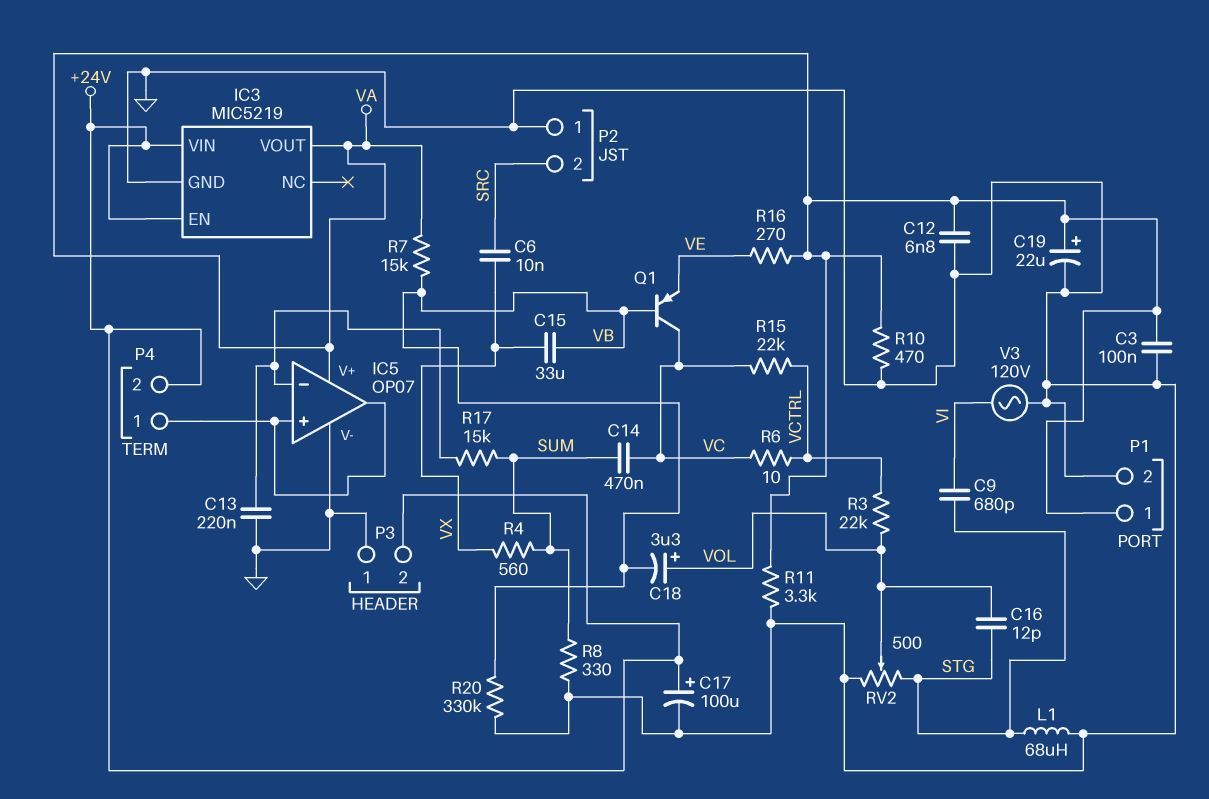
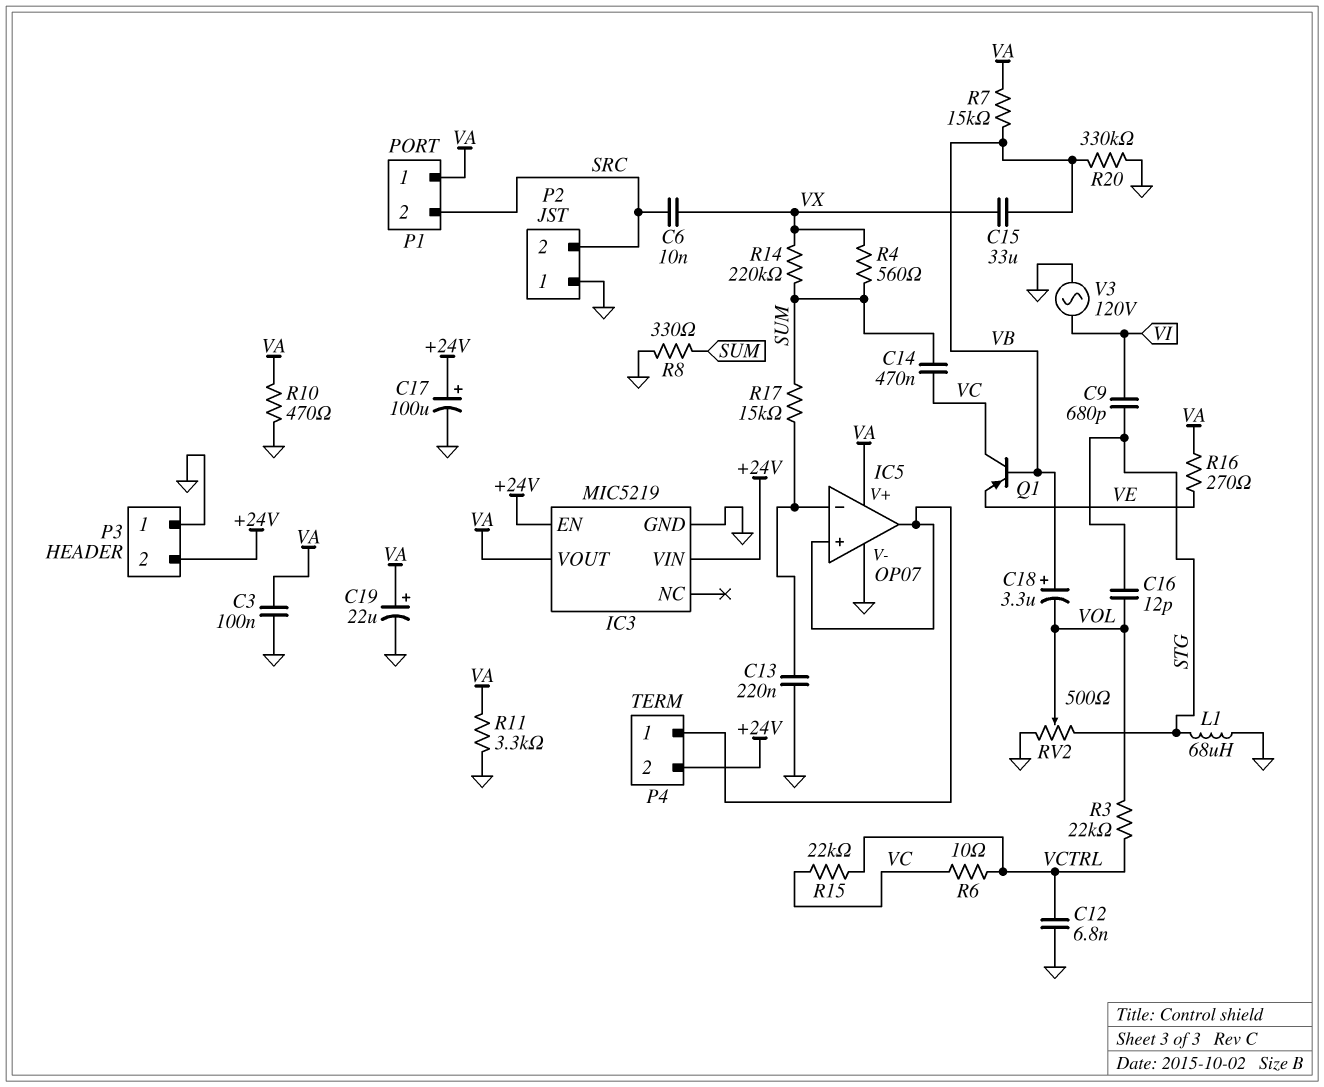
C12: 6.8nF (GND, VA) -> 6.8nF (GND, VCTRL)
C18: 3.3uF (plus VOL, minus VB) -> 3.3uF (plus VB, minus VOL)
P1 pin 2: GND -> SRC
R14: none -> 220k (SUM, VX)

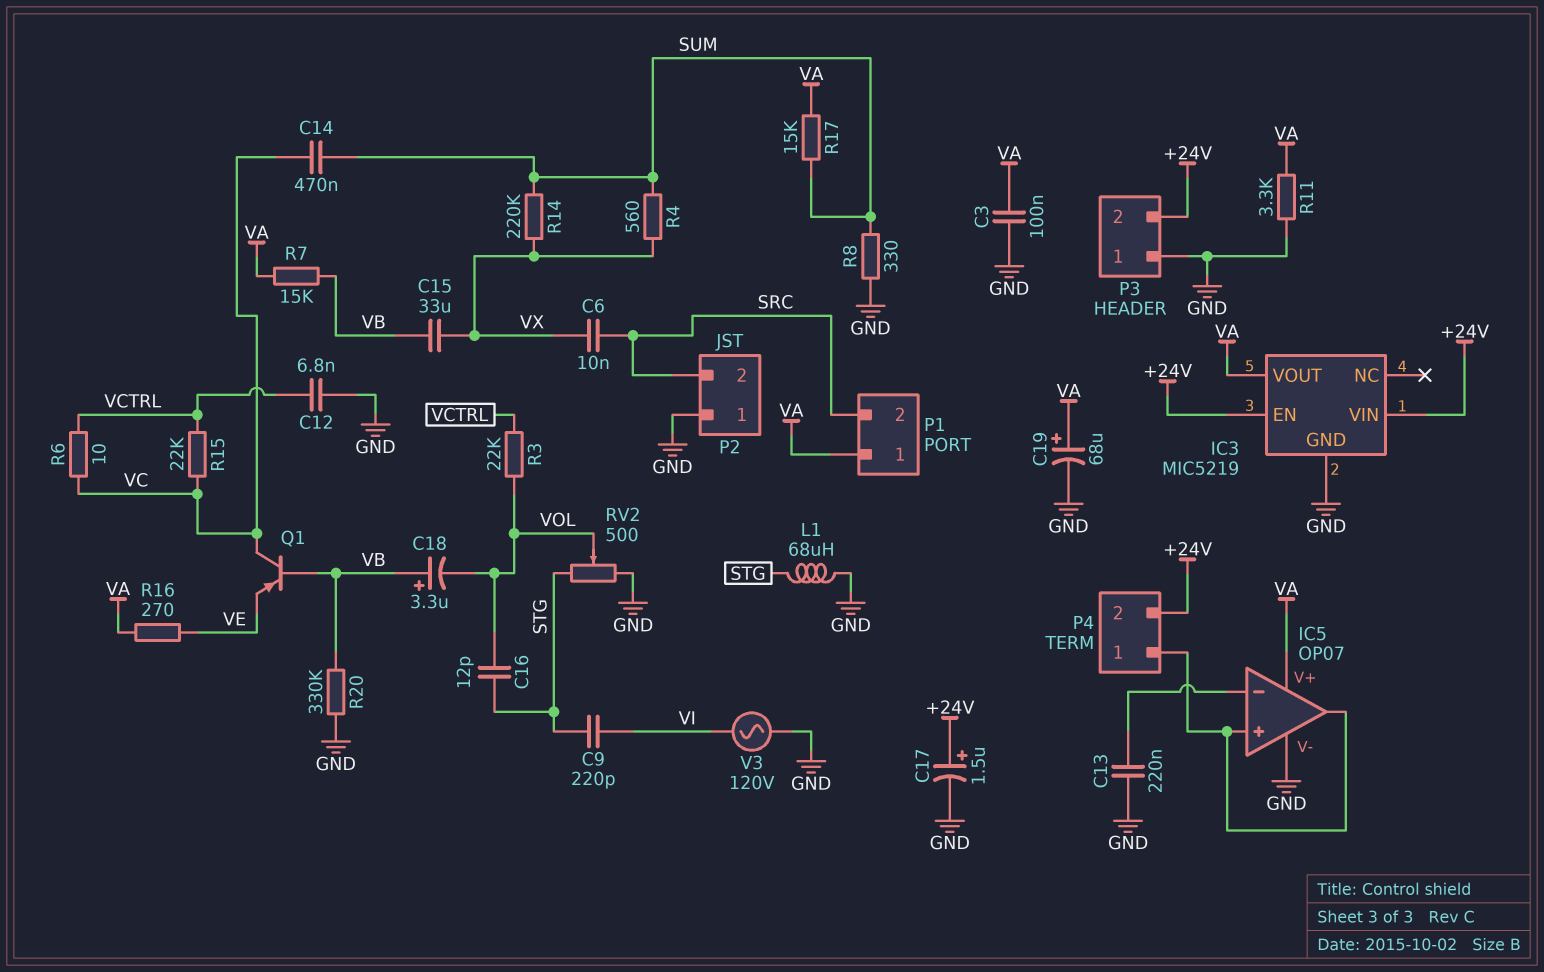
C9: 680pF (STG, VI) -> 220pF (STG, VI)
C17: 100uF (plus +24V, minus GND) -> 1.5uF (plus +24V, minus GND)
C19: 22uF (plus VA, minus GND) -> 68uF (plus VA, minus GND)
R10: 470 (GND, VA) -> none
R17: 15k (IC5/in-, SUM) -> 15k (SUM, VA)

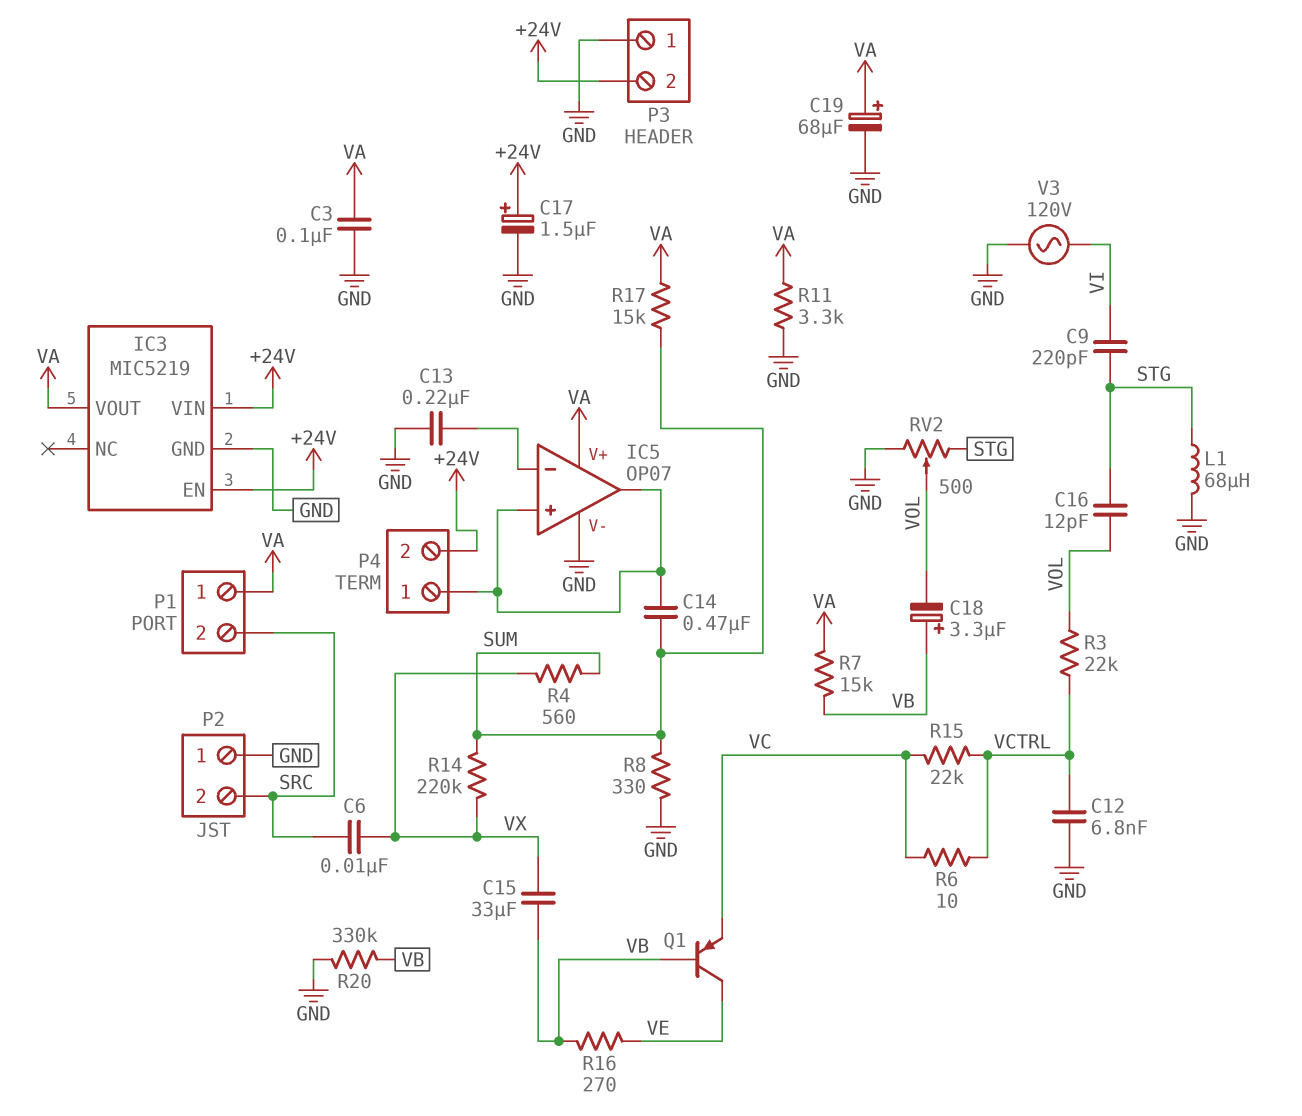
C14: 470nF (SUM, VC) -> 470nF (IC5/in+, SUM)
Q1: PNP (B VB, C VC, E VE) -> PNP (B VB, C VE, E VC)
R16: 270 (VA, VE) -> 270 (VB, VE)

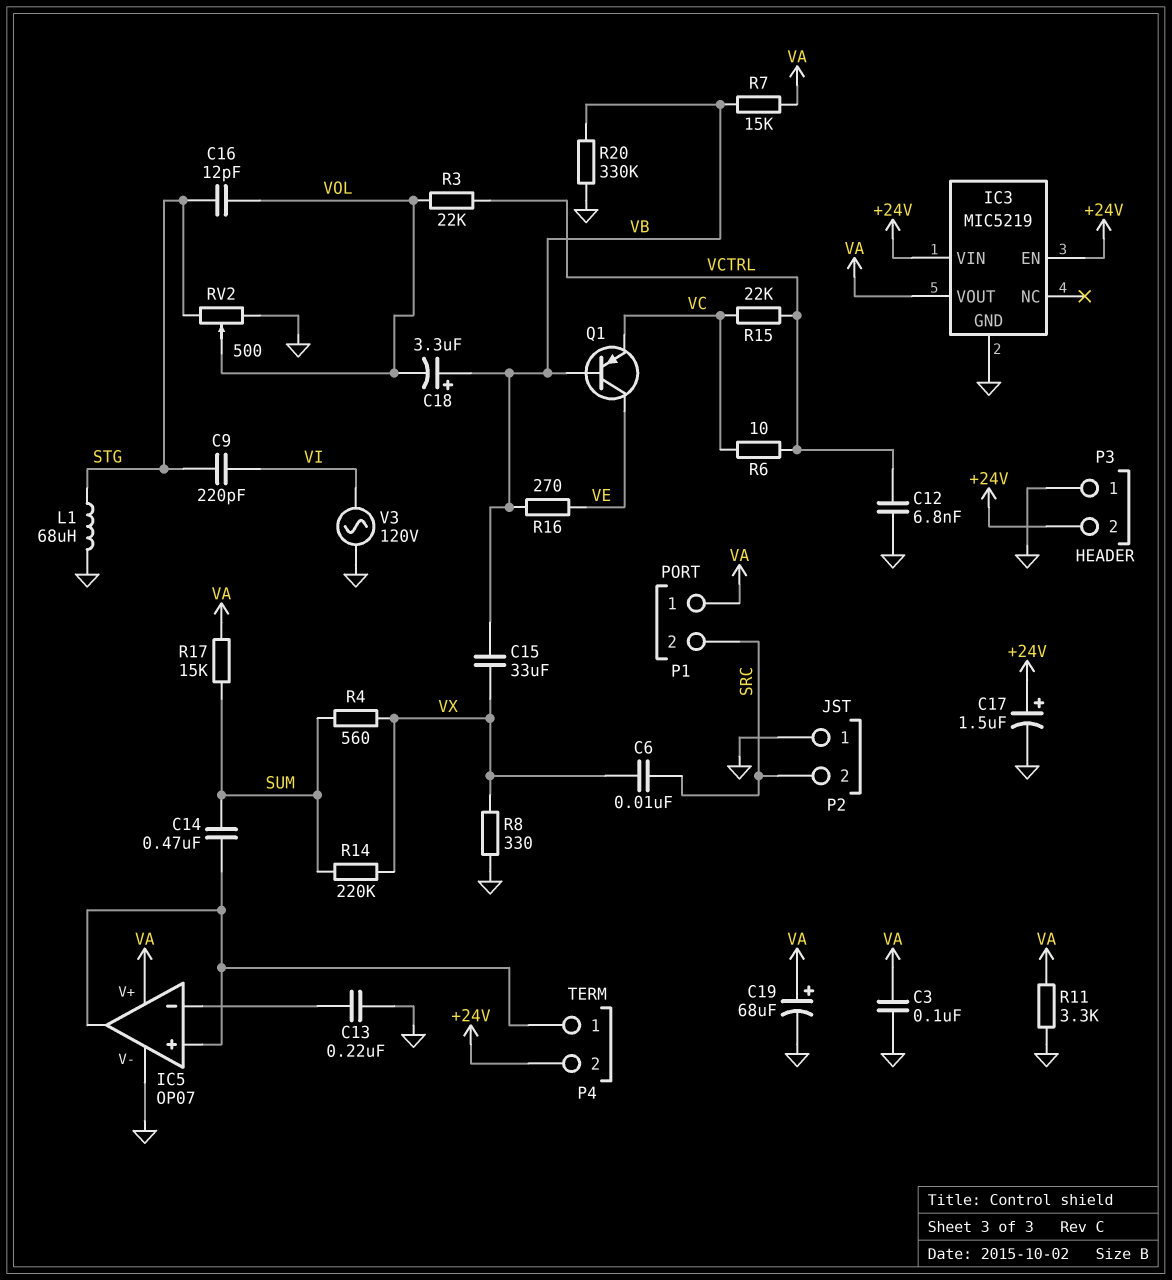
R8: 330 (GND, SUM) -> 330 (GND, VX)

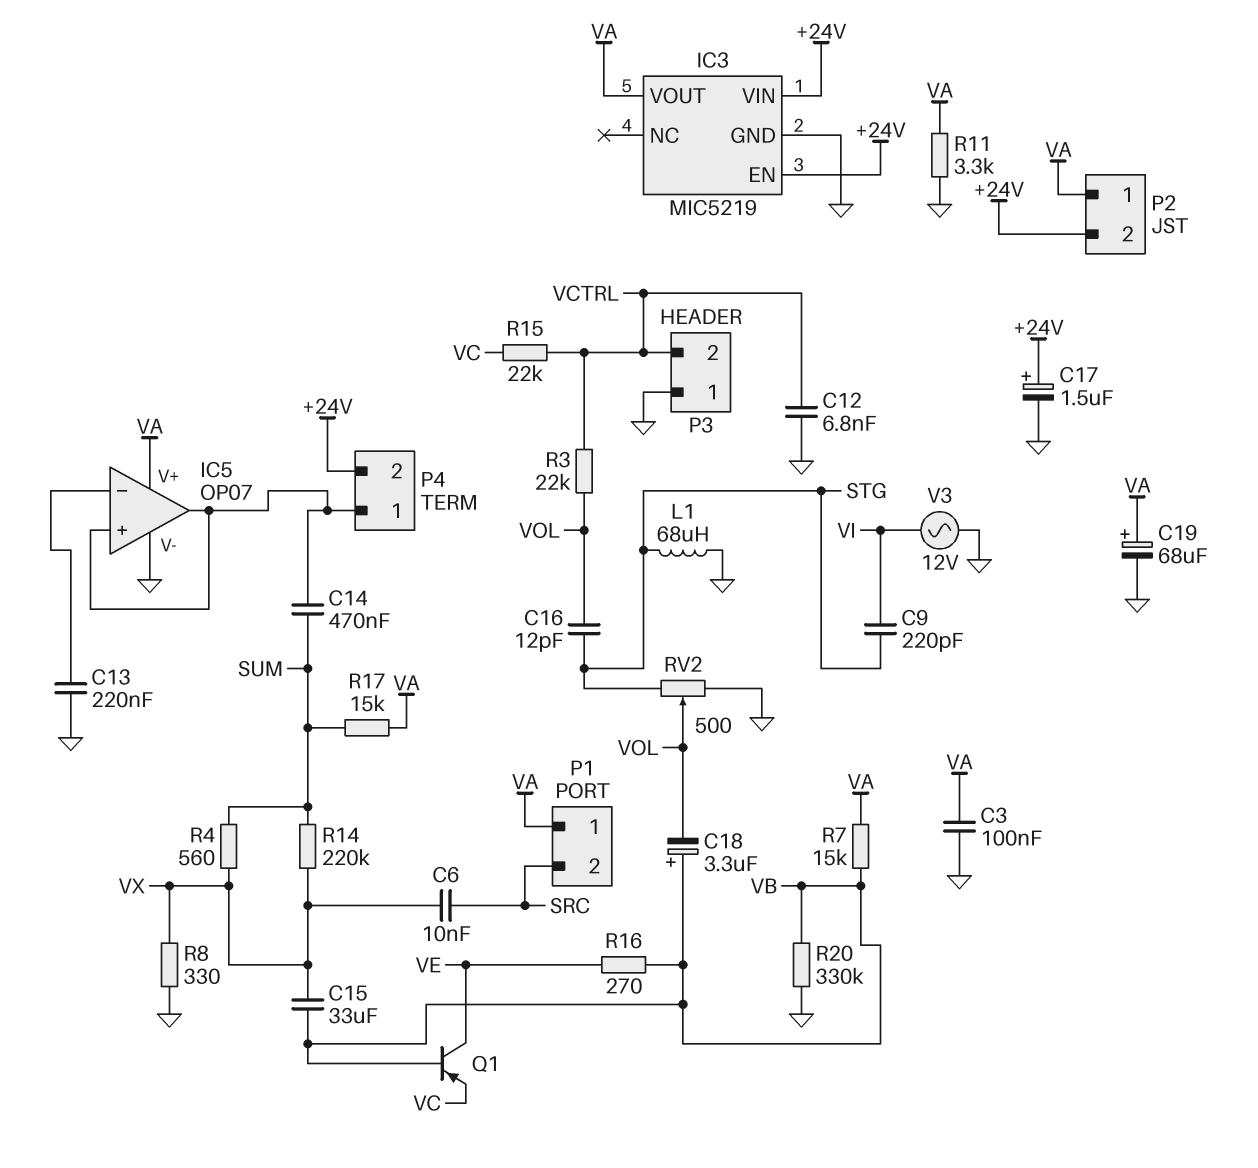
P2 pin 1: GND -> VA
P2 pin 2: SRC -> +24V
P3 pin 2: +24V -> VCTRL
R6: 10 (VC, VCTRL) -> none
V3: AC 120V (GND, VI) -> AC 12V (GND, VI)

